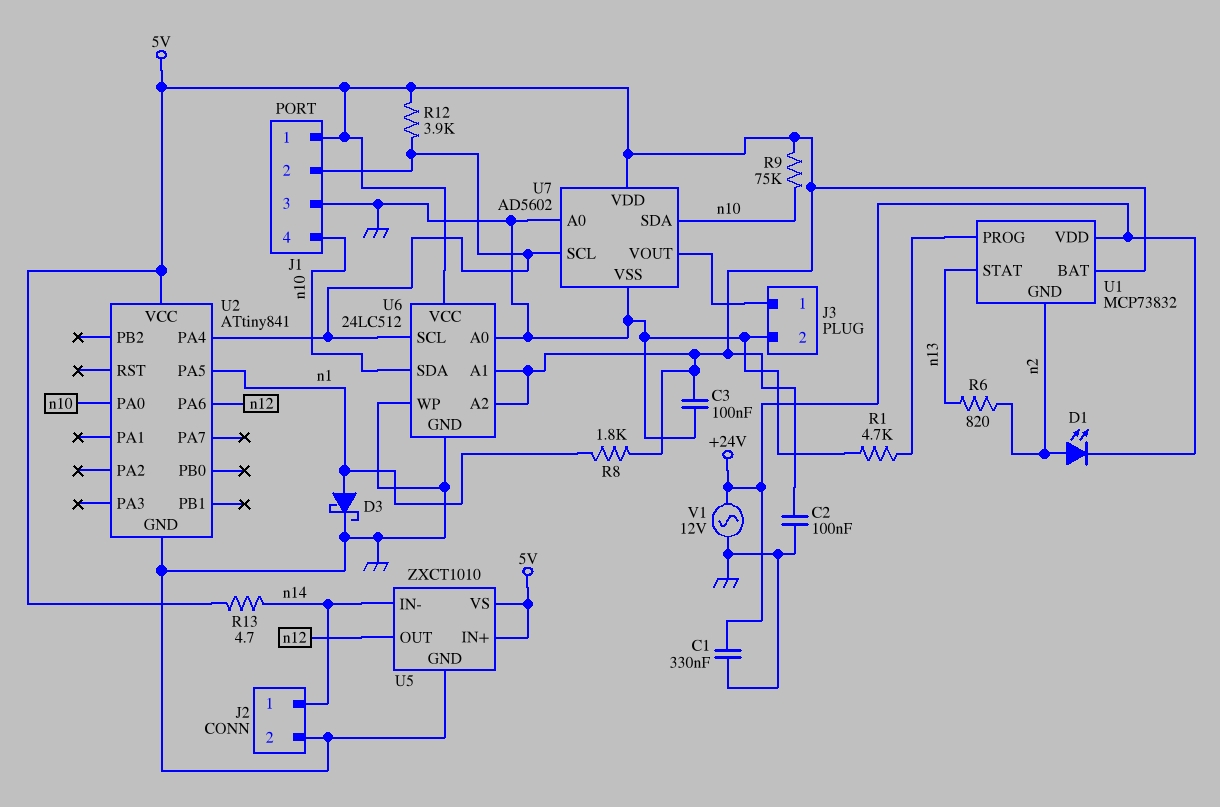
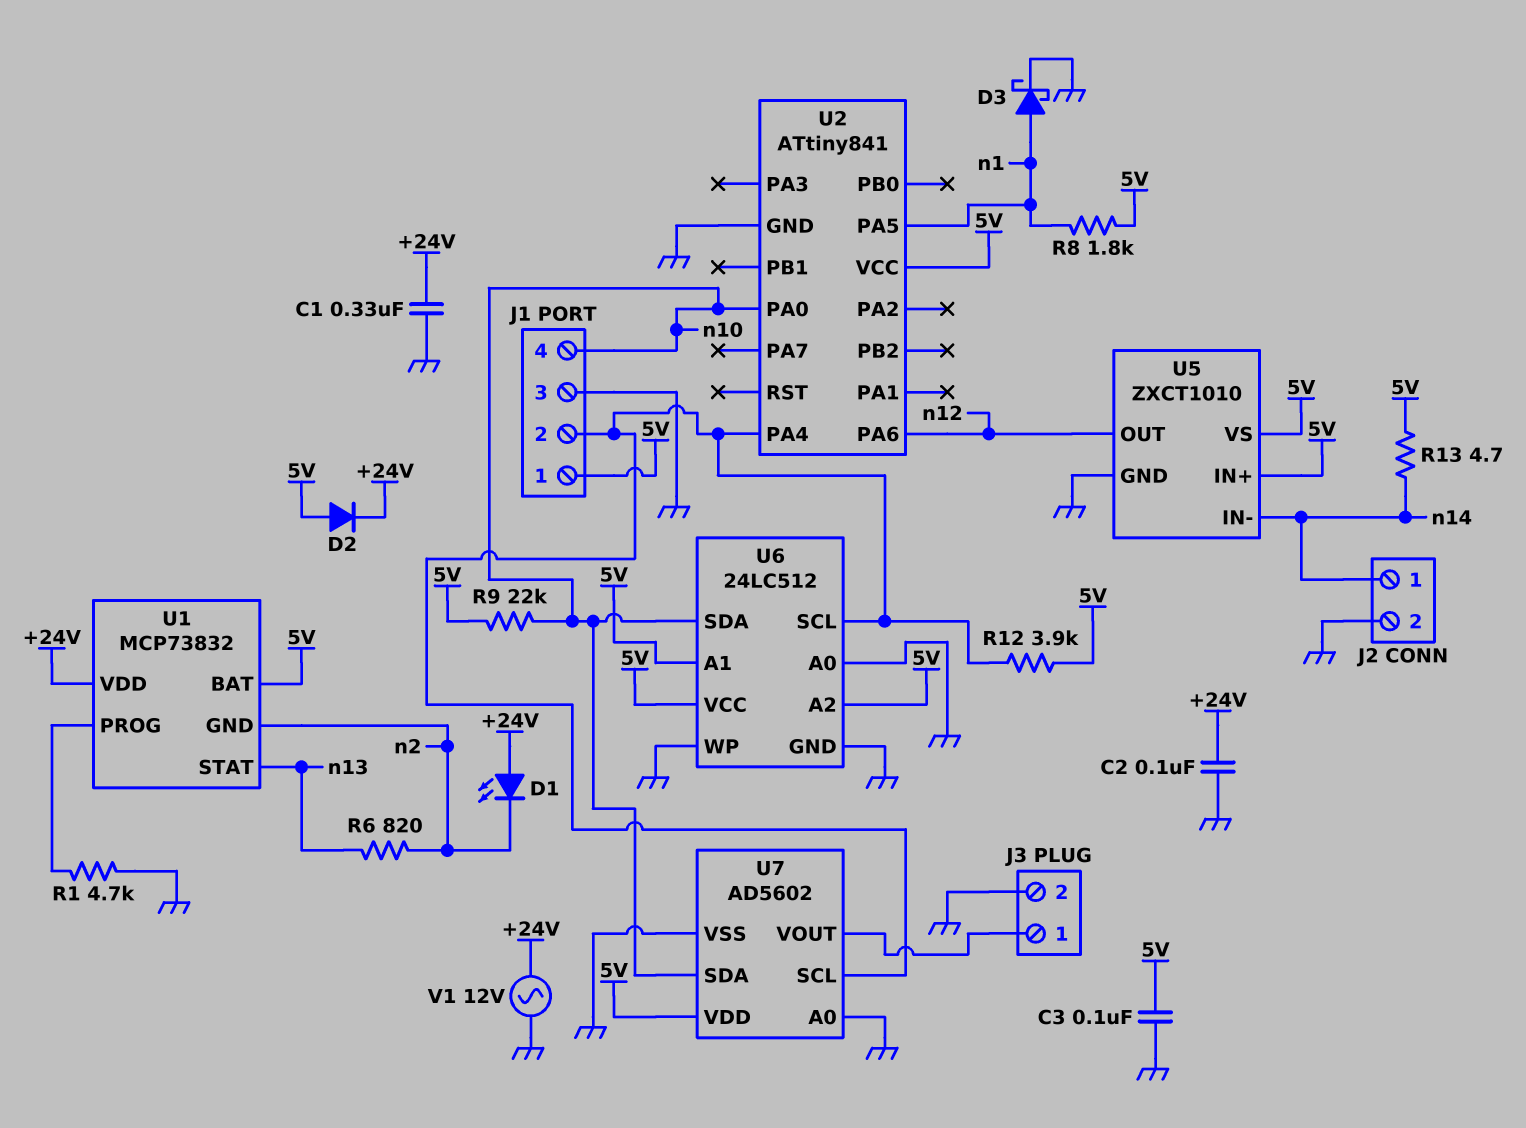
C2: 100nF (5V, GND) -> 100nF (+24V, GND)
D1: LED (A n2, K +24V) -> LED (A +24V, K n2)
D2: none -> diode (A 5V, K +24V)
R9: 75k (5V, n10) -> 22k (5V, n10)

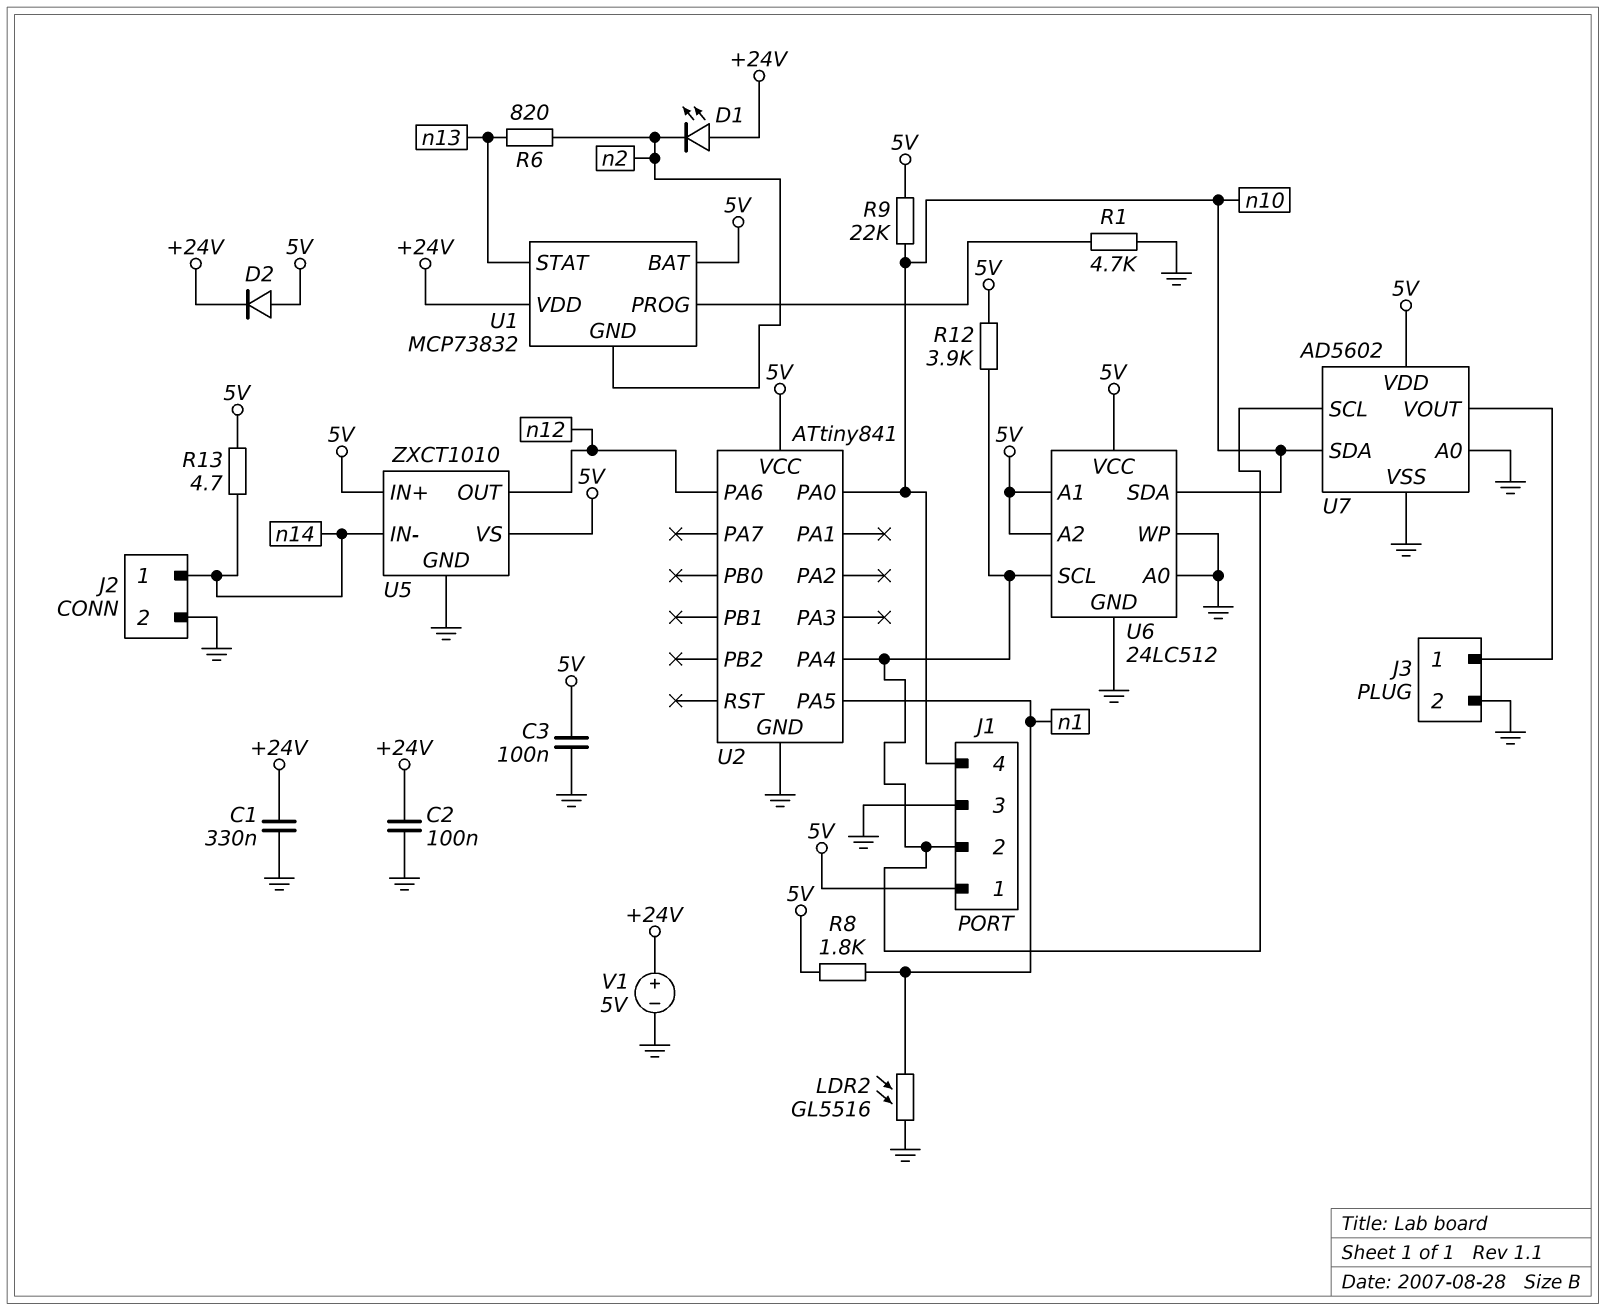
D3: schottky (A n1, K GND) -> none
LDR2: none -> GL5516 (GND, n1)
V1: AC 12V (+24V, GND) -> 5V (plus +24V, minus GND)

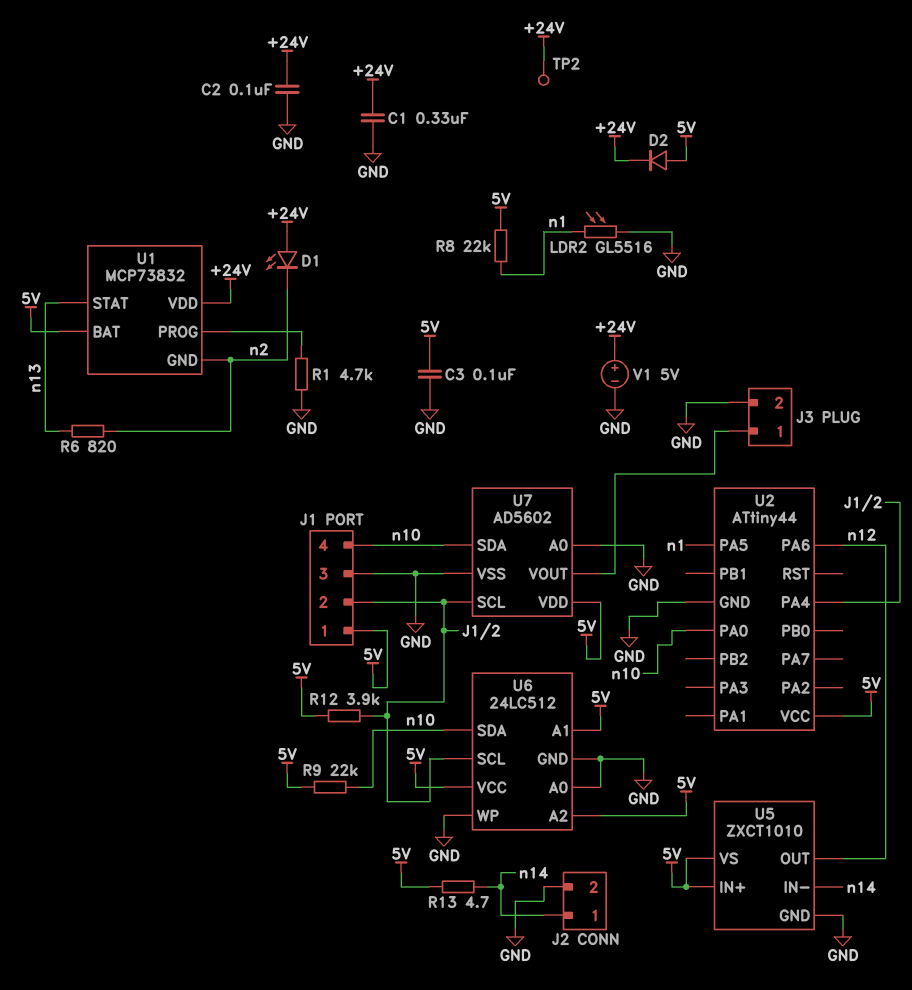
R8: 1.8k (5V, n1) -> 22k (5V, n1)
TP2: none -> test point (+24V)
U2: ATtiny841 -> ATtiny44

